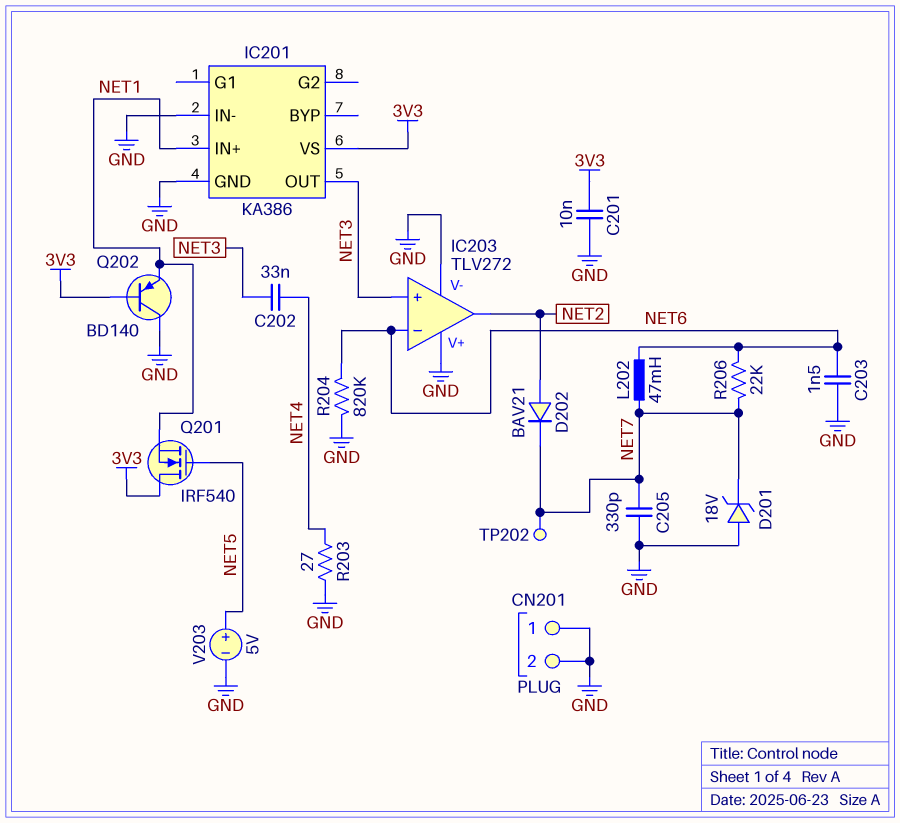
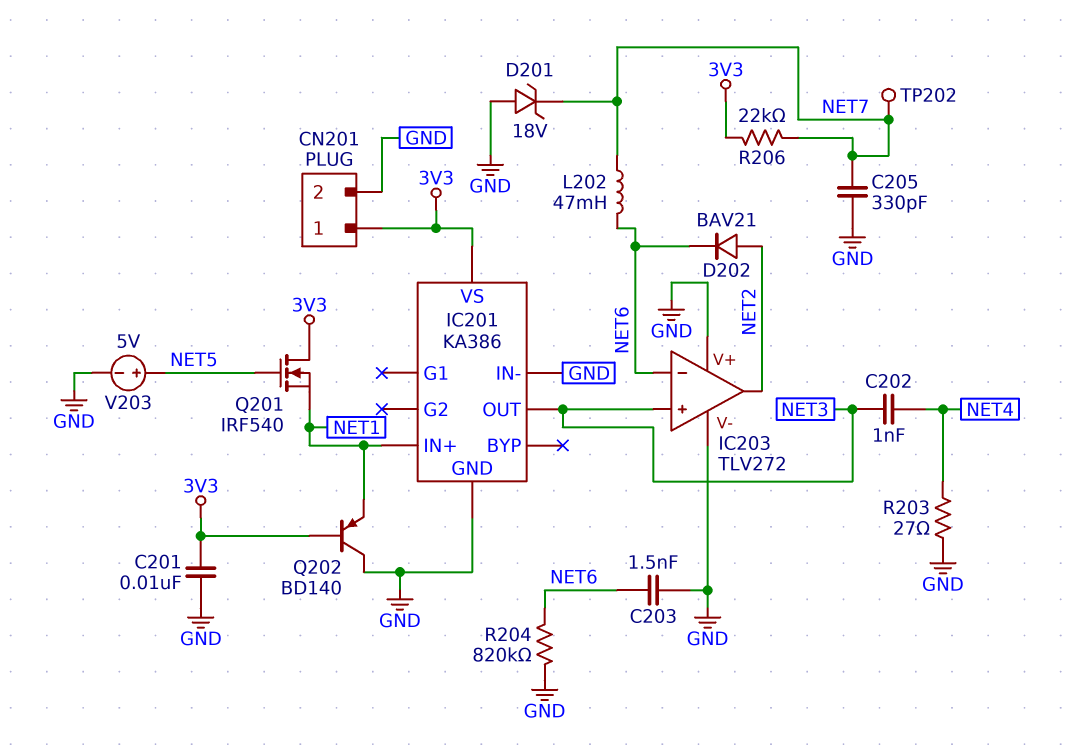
C202: 33nF (NET3, NET4) -> 1nF (NET3, NET4)
CN201 pin 1: GND -> 3V3
D202: diode BAV21 (A NET2, K NET7) -> diode BAV21 (A NET2, K NET6)
R206: 22k (NET6, NET7) -> 22k (3V3, NET7)

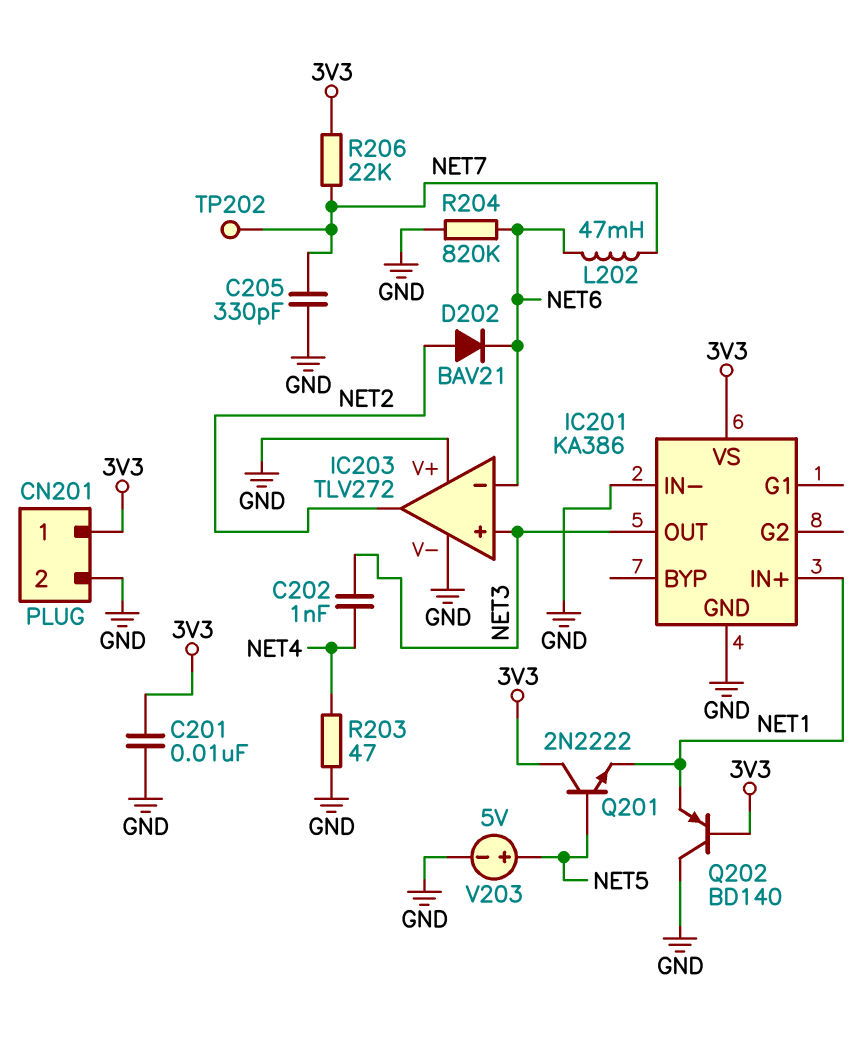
C203: 1.5nF (GND, NET6) -> none
D201: zener 18V (A GND, K NET7) -> none
Q201: NMOS IRF540 (G NET5, D 3V3, S NET1) -> NPN 2N2222 (B NET5, C 3V3, E NET1)
R203: 27 (GND, NET4) -> 47 (GND, NET4)

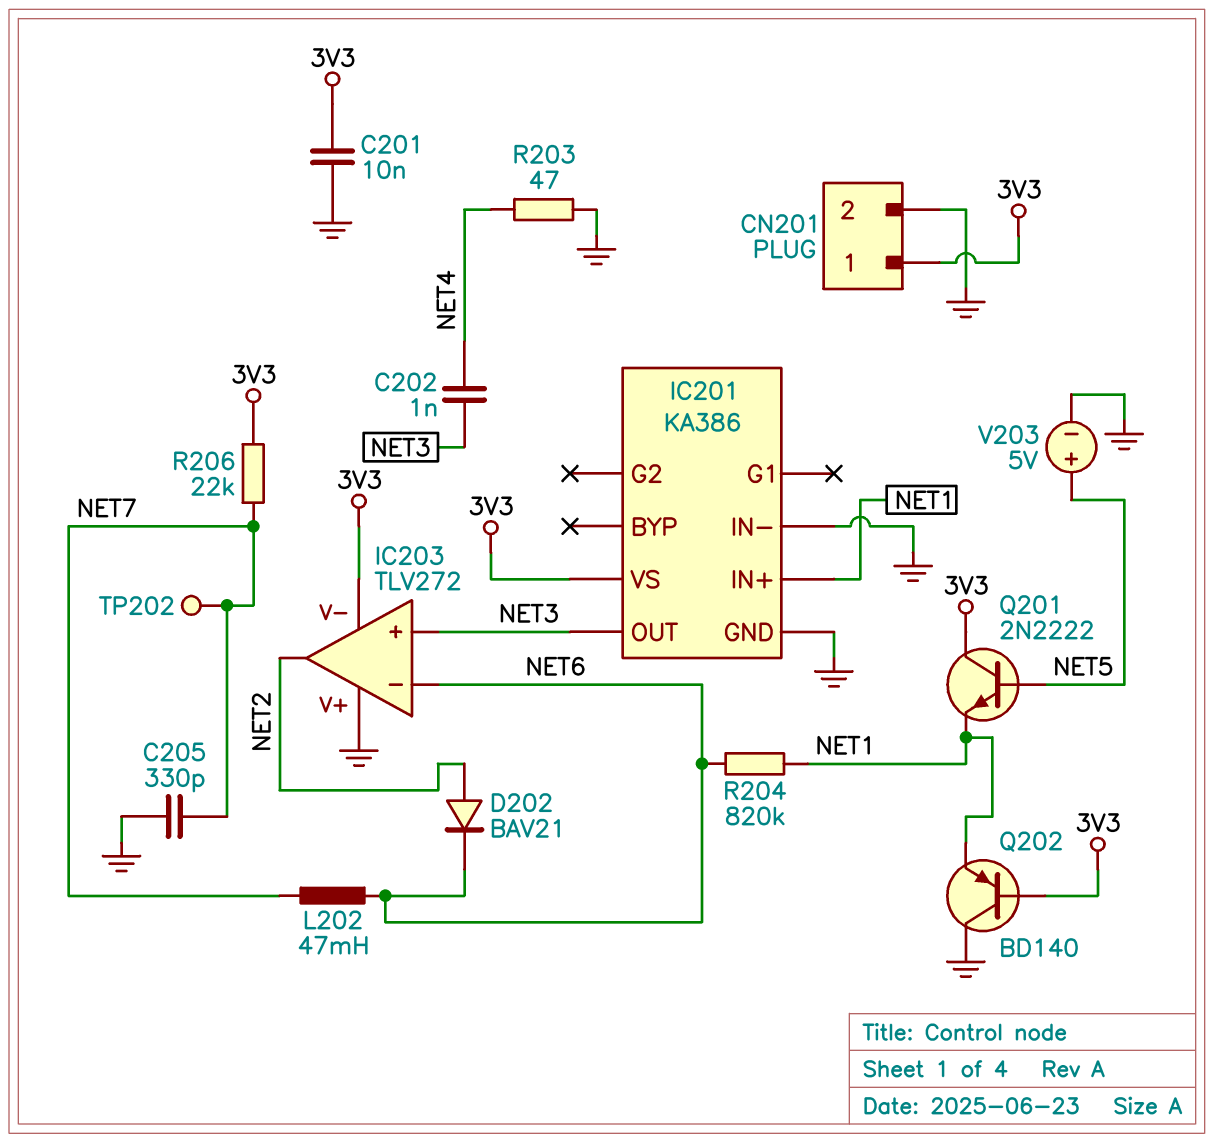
IC203 pin V-: GND -> 3V3
R204: 820k (GND, NET6) -> 820k (NET1, NET6)

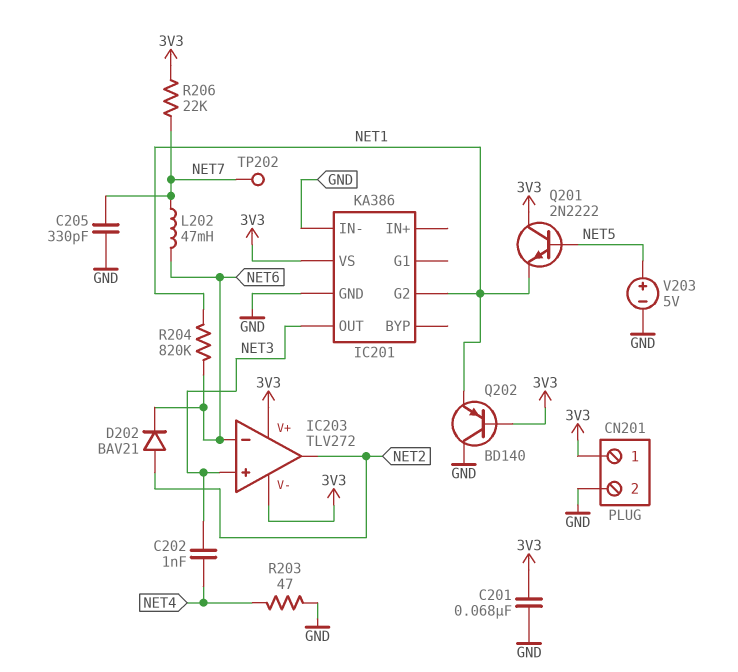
C201: 10nF (3V3, GND) -> 68nF (3V3, GND)
IC201 pin G2: none -> NET1
IC201 pin IN+: NET1 -> none
IC203 pin V+: GND -> 3V3

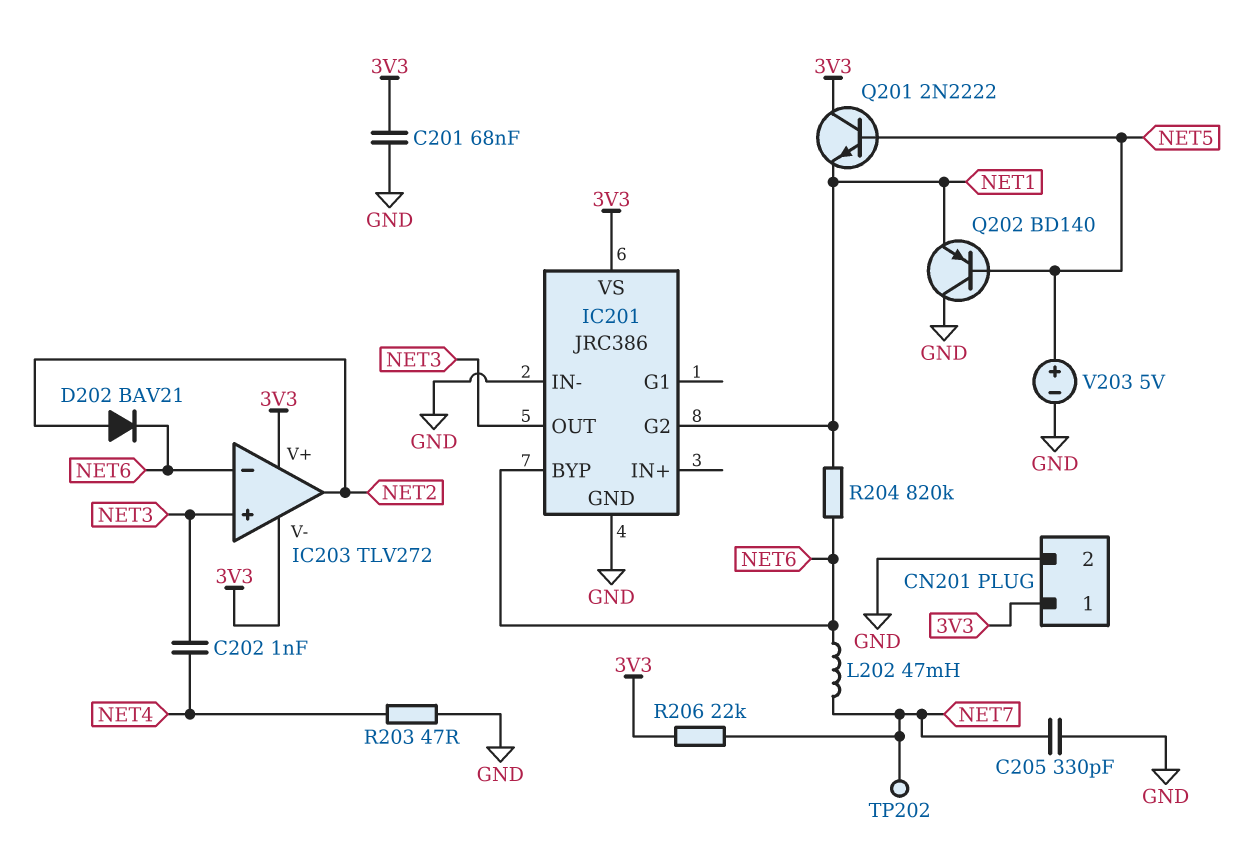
IC201: KA386 -> JRC386
IC201 pin BYP: none -> NET6
Q202: PNP BD140 (B 3V3, C GND, E NET1) -> PNP BD140 (B NET5, C GND, E NET1)

